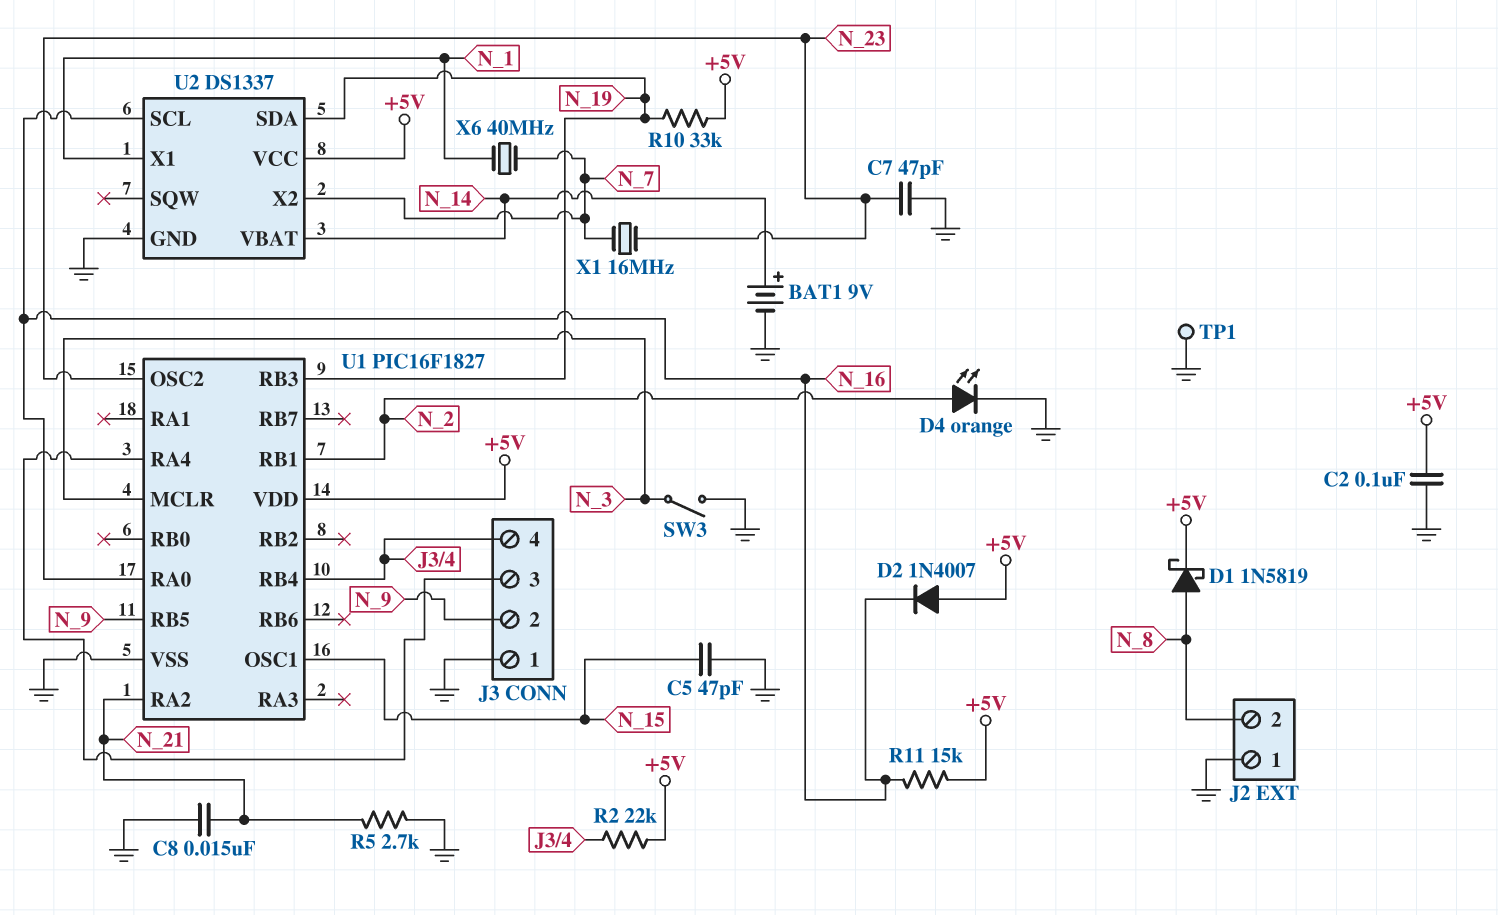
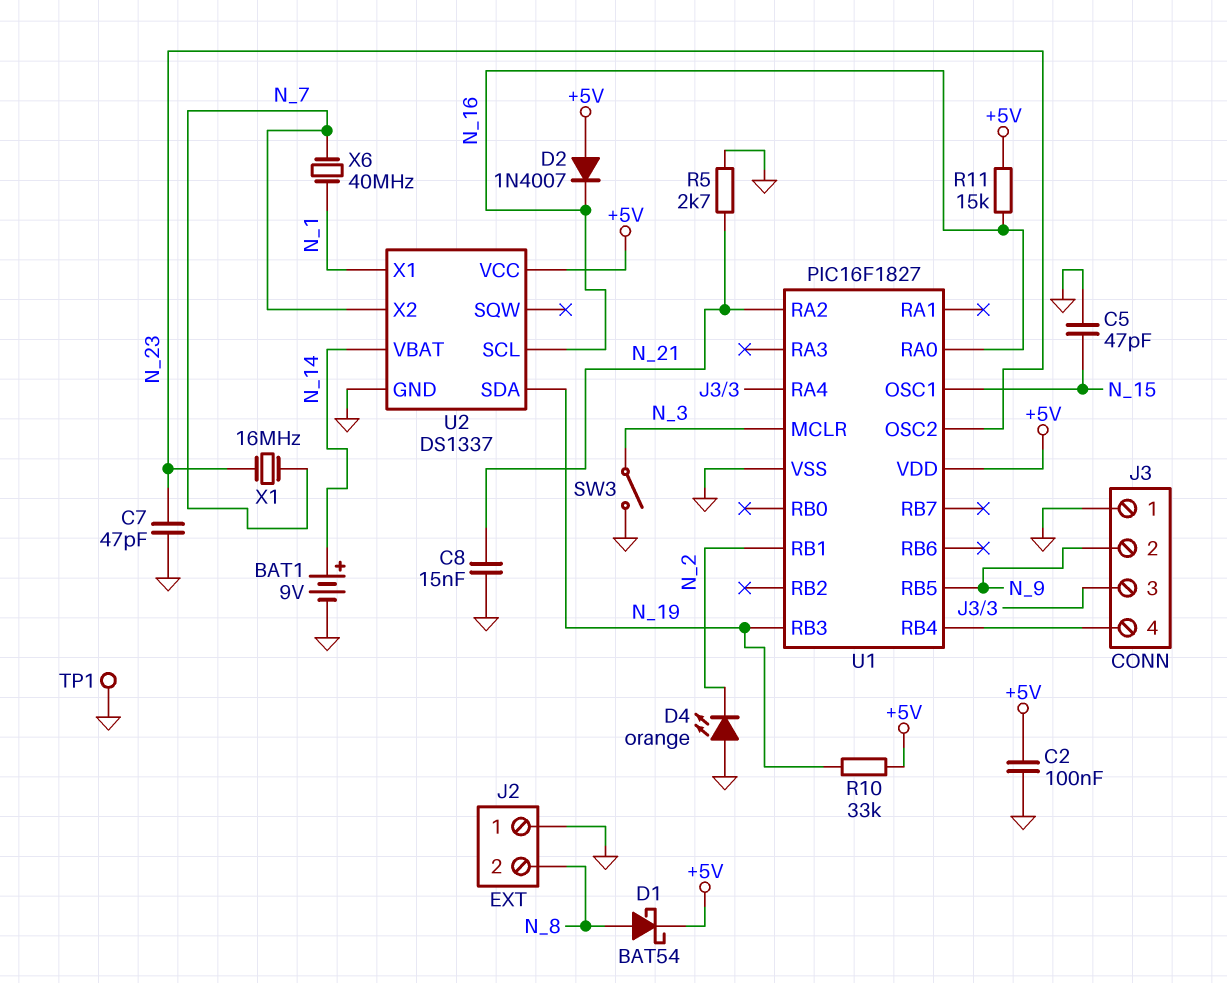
D1: schottky 1N5819 (A N_8, K +5V) -> schottky BAT54 (A N_8, K +5V)
D4: LED orange (A N_2, K GND) -> LED orange (A GND, K N_2)
R2: 22k (+5V, J3/4) -> none

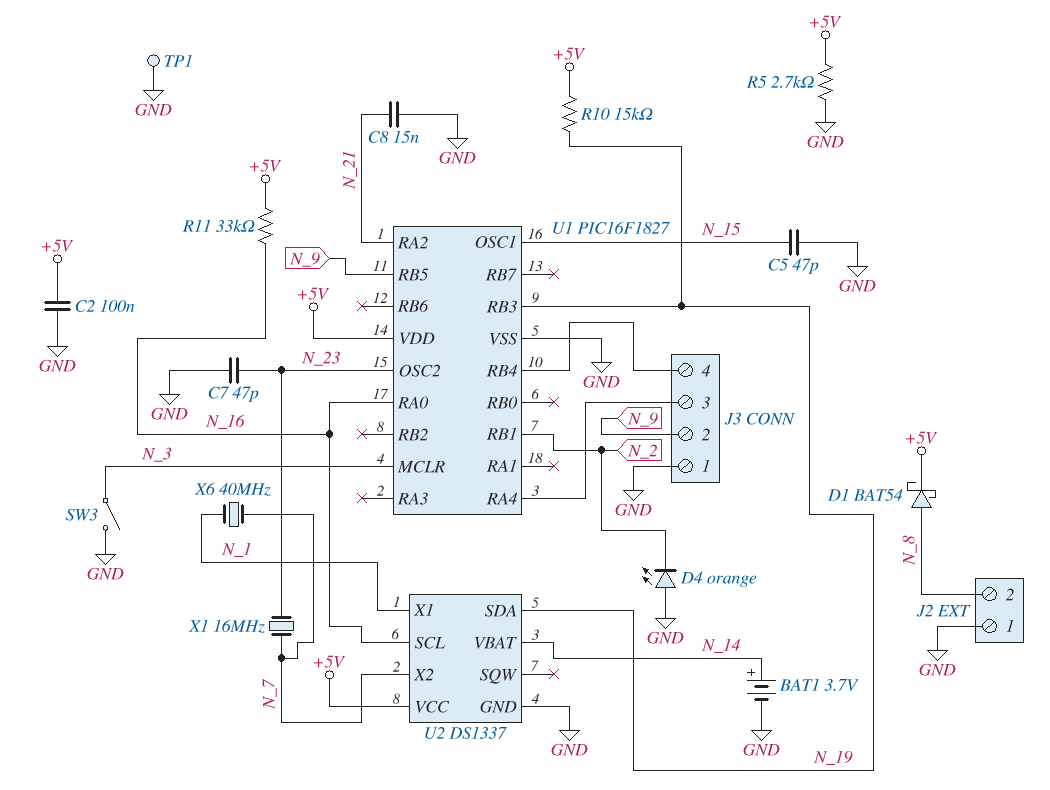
BAT1: 9V (plus N_14, minus GND) -> 3.7V (plus N_14, minus GND)
D2: diode 1N4007 (A +5V, K N_16) -> none
R5: 2.7k (GND, N_21) -> 2.7k (+5V, GND)
R10: 33k (+5V, N_19) -> 15k (+5V, N_19)
R11: 15k (+5V, N_16) -> 33k (+5V, N_16)

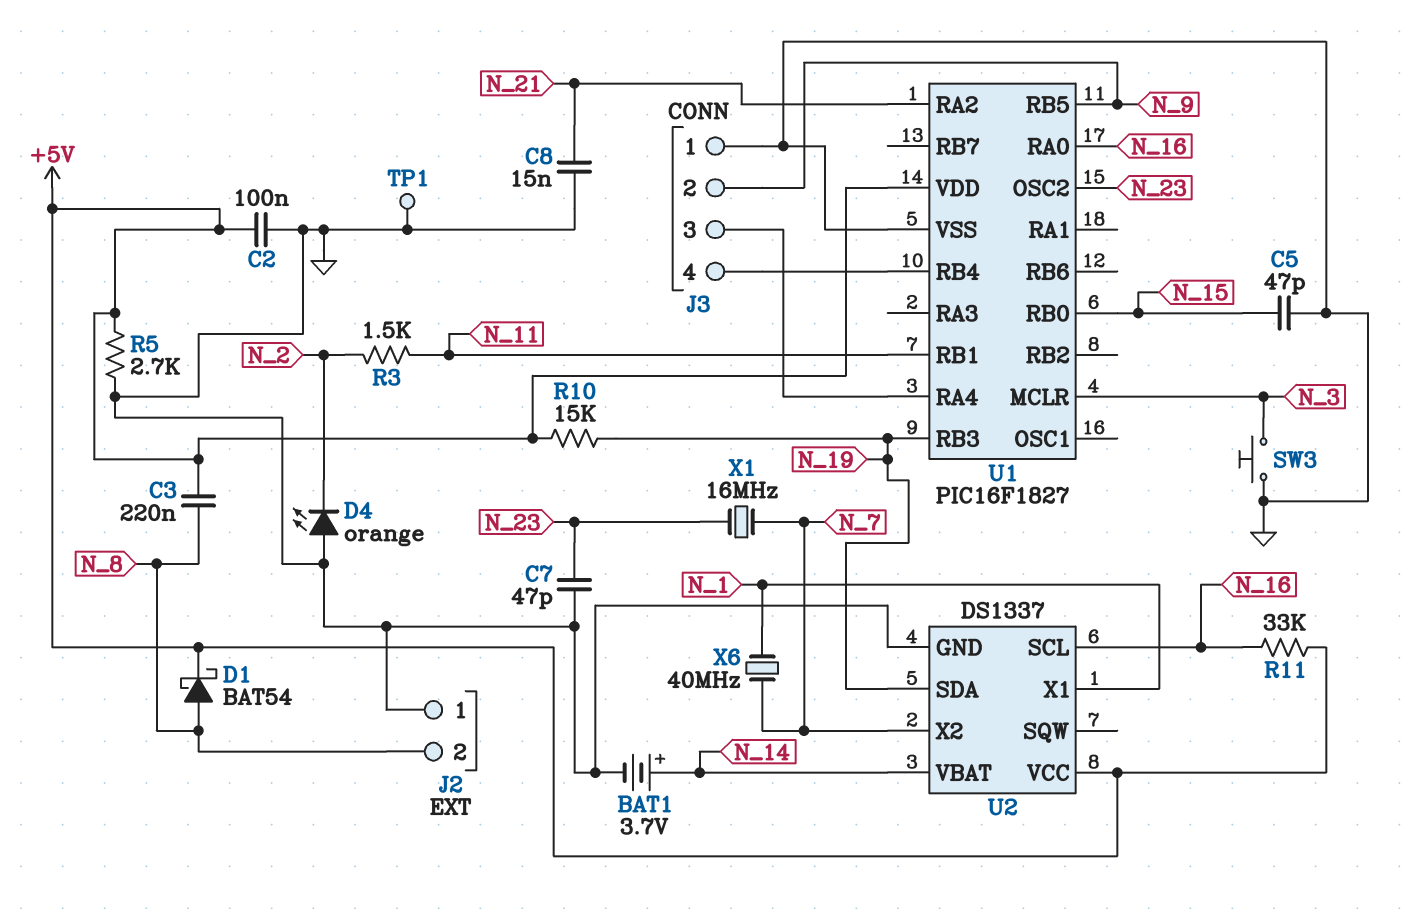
C3: none -> 220nF (+5V, N_8)
R3: none -> 1.5k (N_2, N_11)
SW3: switch (GND, N_3) -> button (GND, N_3)
U1 pin OSC1: N_15 -> none
U1 pin RB0: none -> N_15
U1 pin RB1: N_2 -> N_11

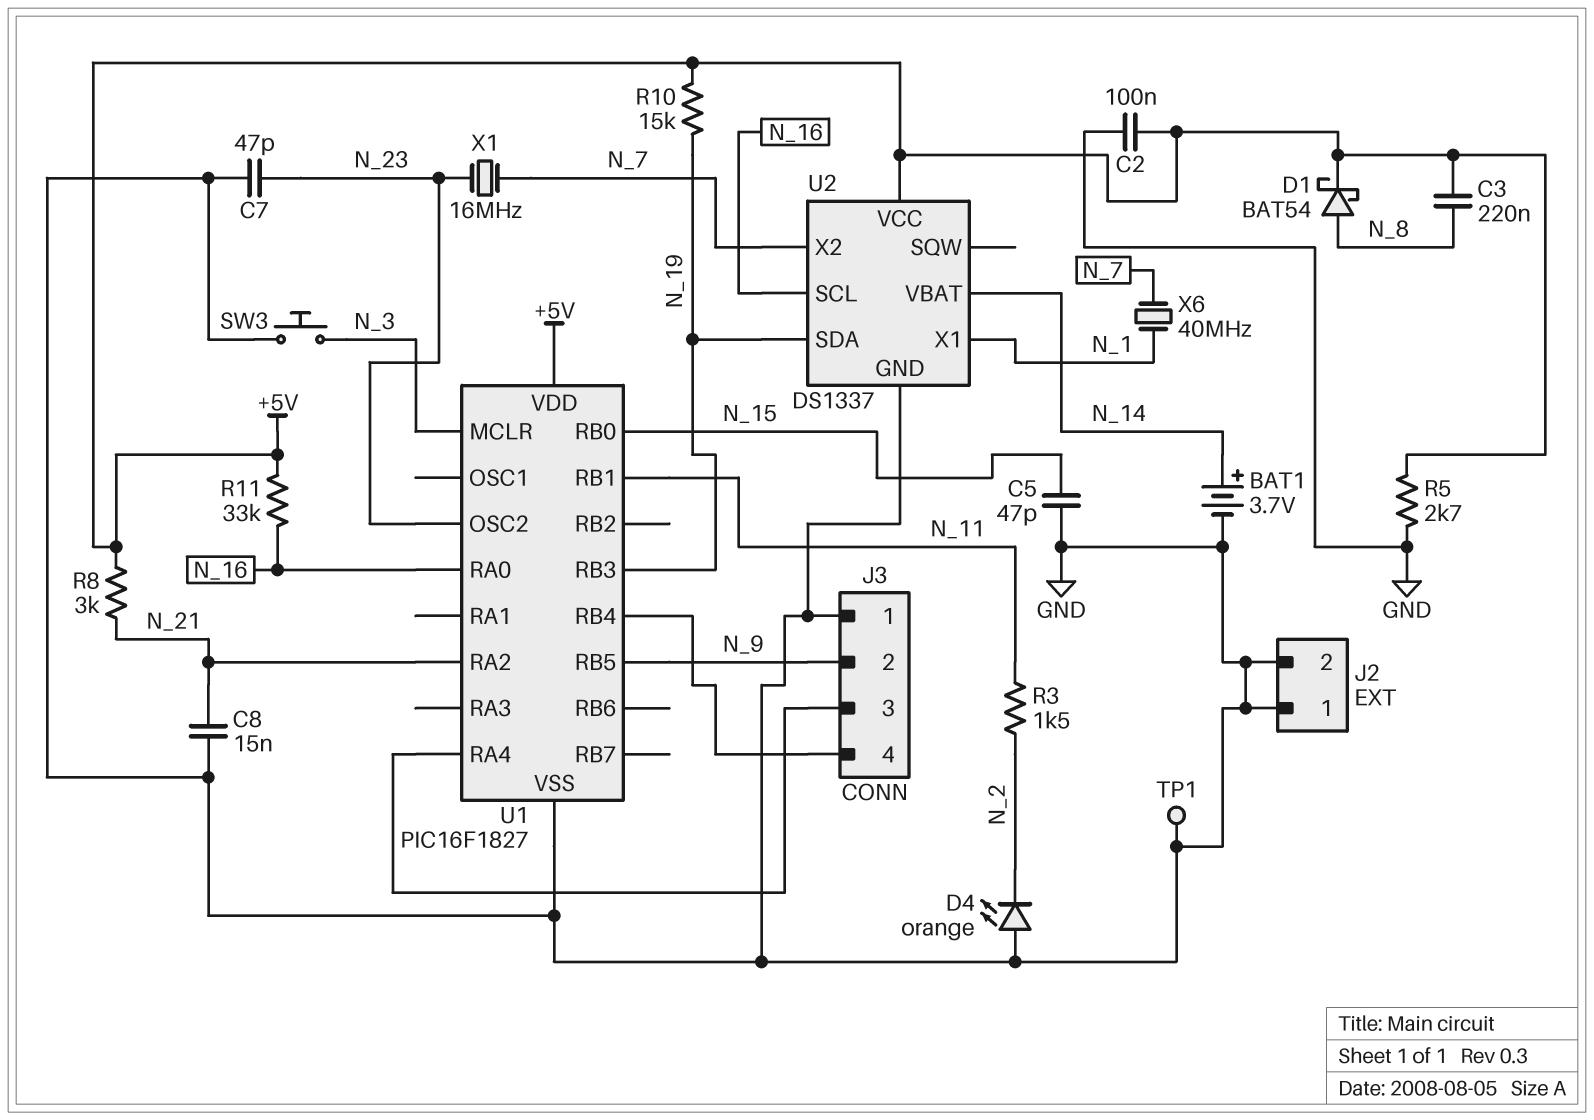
J2 pin 2: N_8 -> GND
R8: none -> 3k (+5V, N_21)

